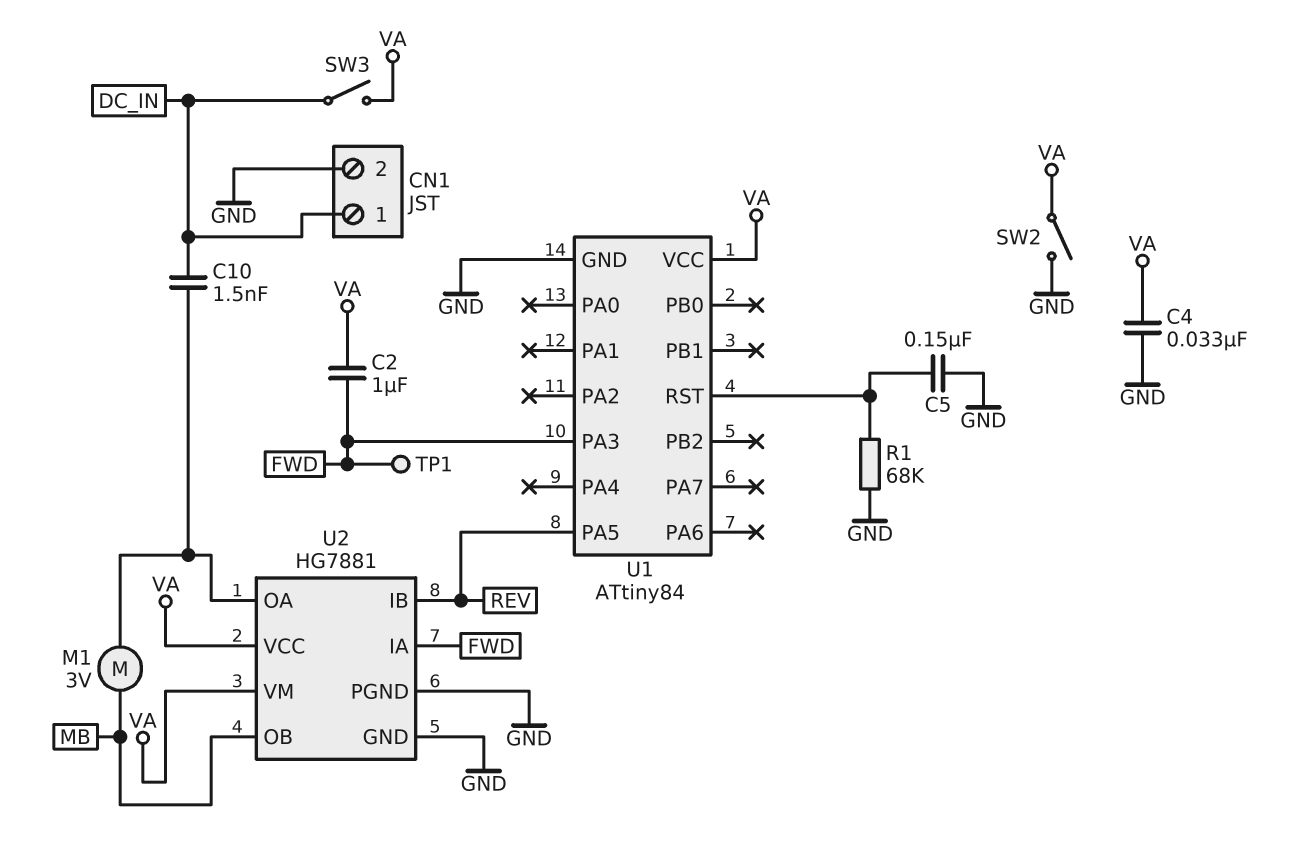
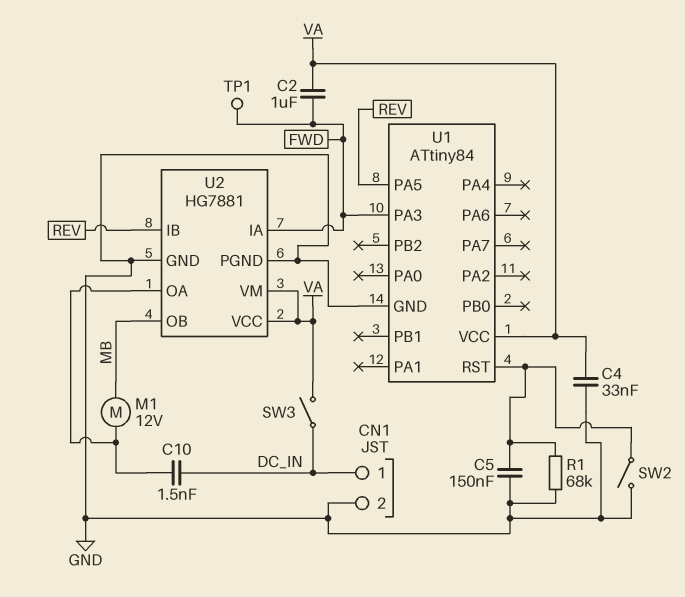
M1: motor 3V (MB, U2/OA) -> motor 12V (MB, U2/OA)
SW2: switch (GND, VA) -> switch (GND, U1/RST)

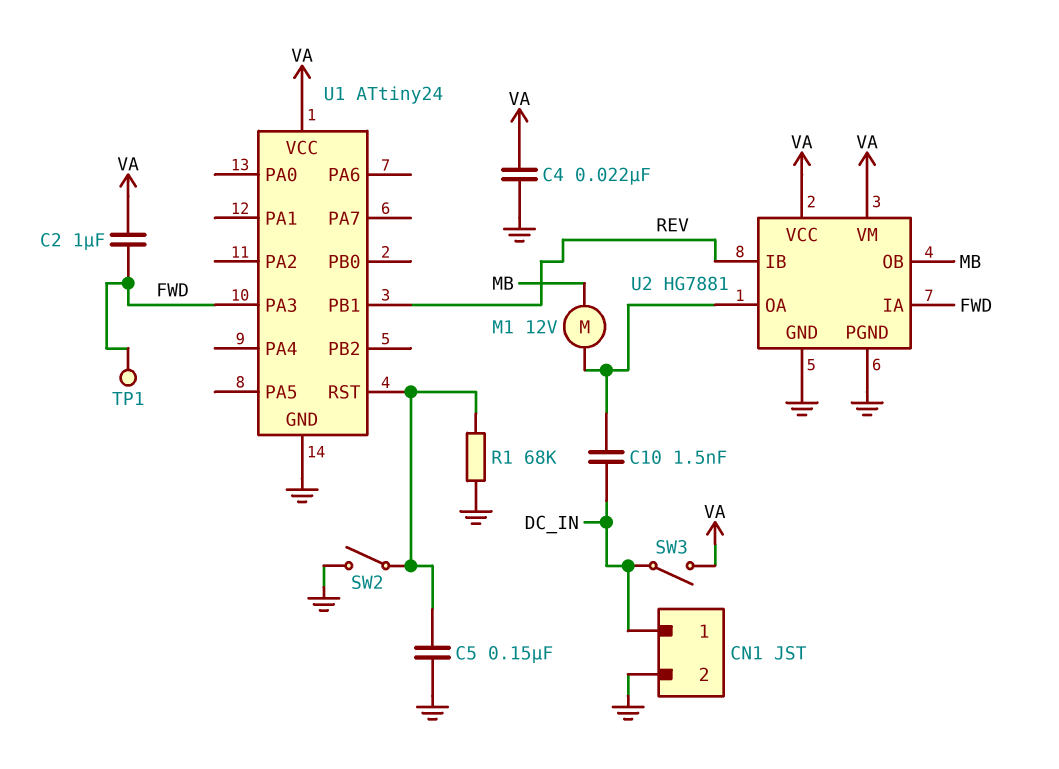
C4: 33nF (GND, VA) -> 22nF (GND, VA)
U1: ATtiny84 -> ATtiny24
U1 pin PA5: REV -> none
U1 pin PB1: none -> REV

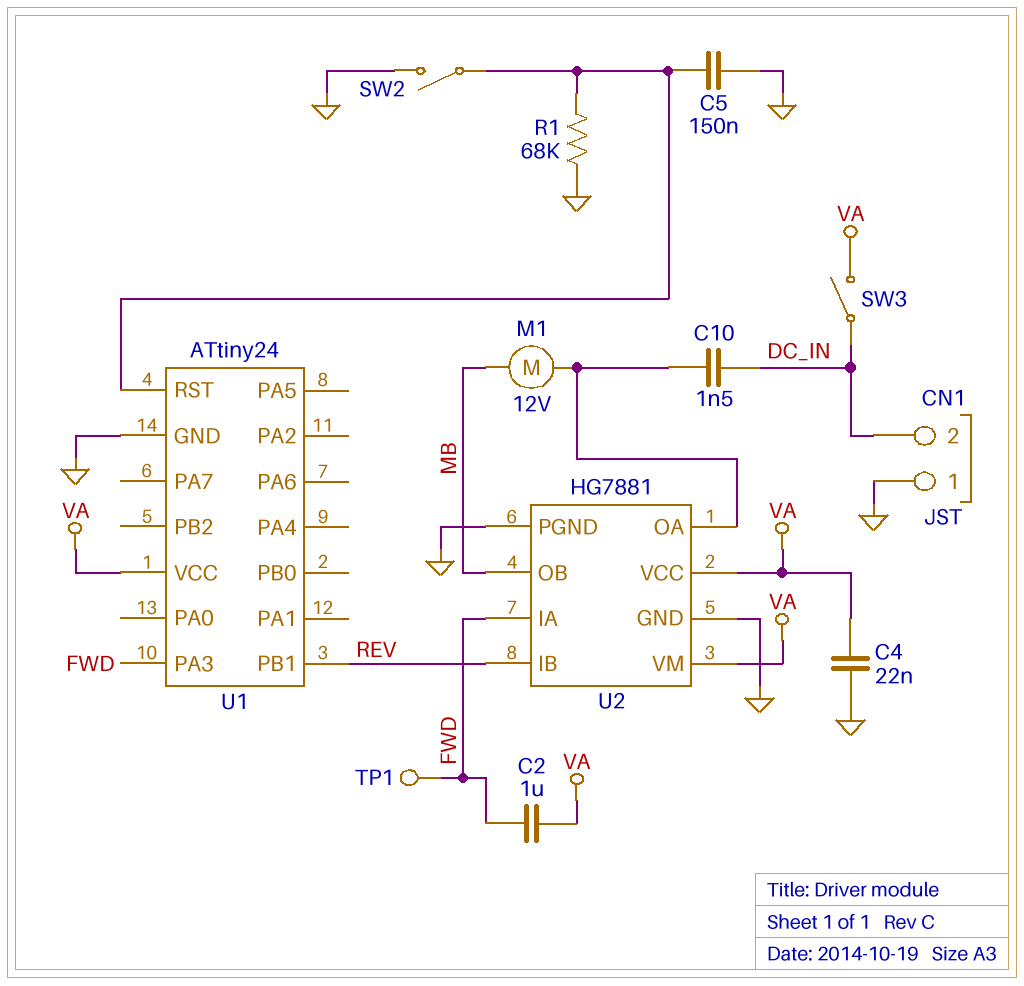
CN1 pin 1: DC_IN -> GND
CN1 pin 2: GND -> DC_IN

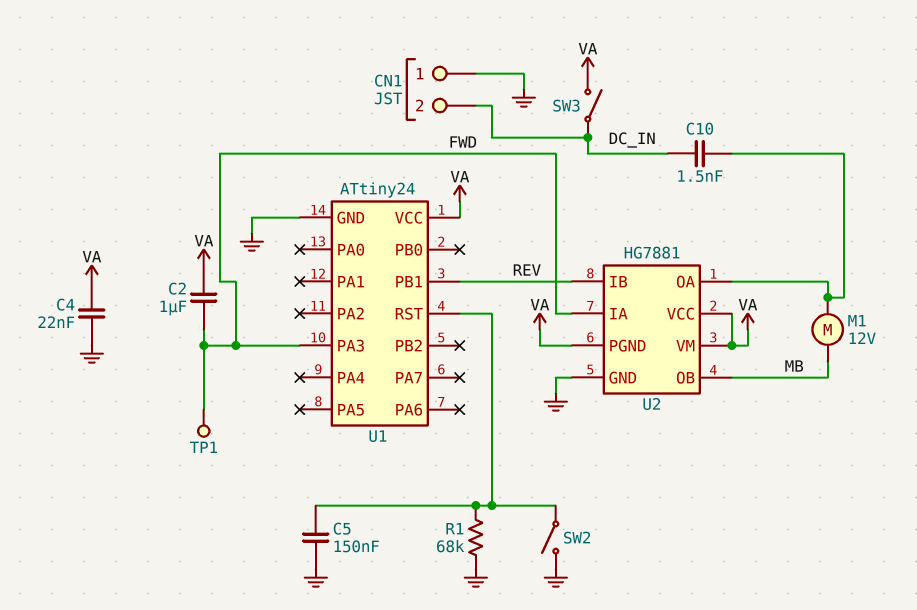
U2 pin PGND: GND -> VA

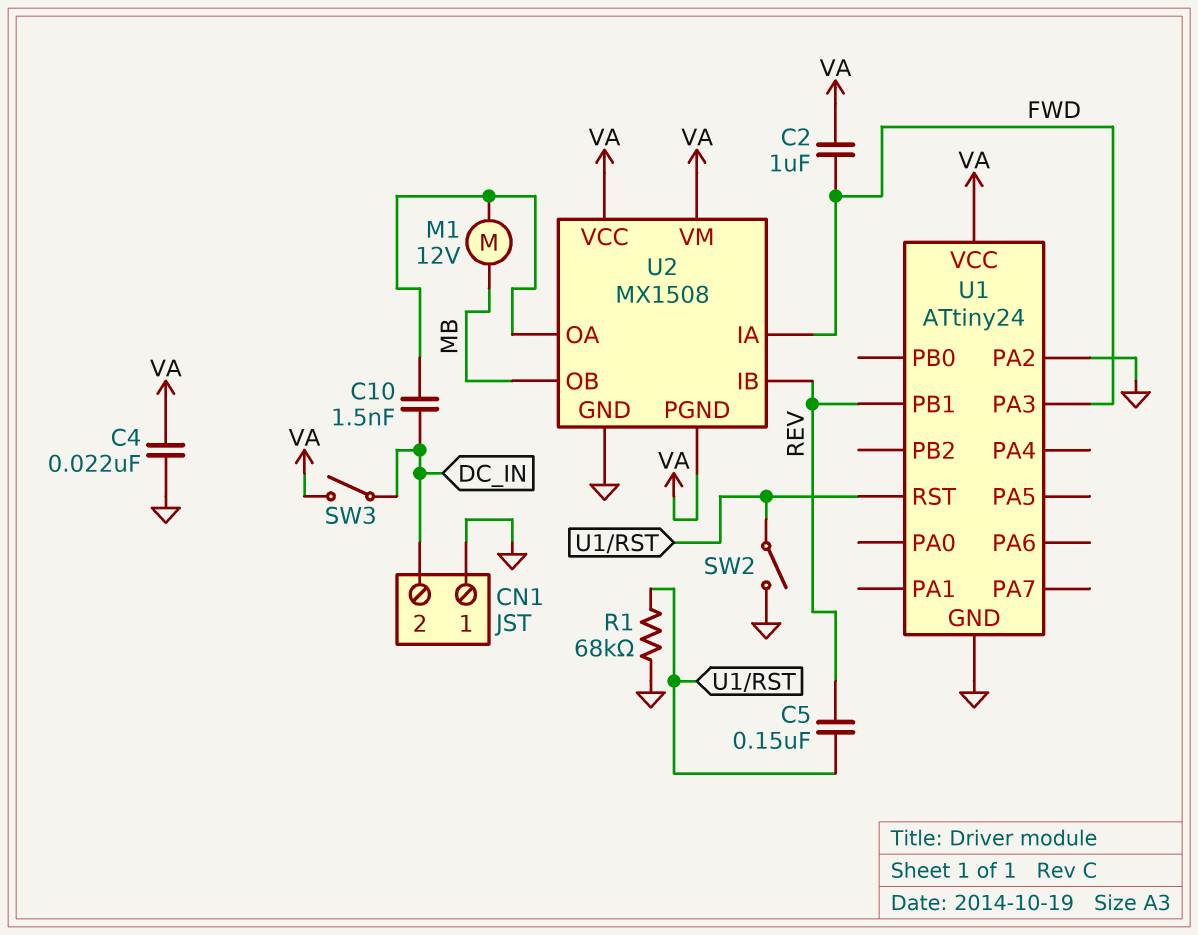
C5: 150nF (GND, U1/RST) -> 150nF (REV, U1/RST)
TP1: test point (FWD) -> none
U1 pin PA2: none -> GND
U2: HG7881 -> MX1508

